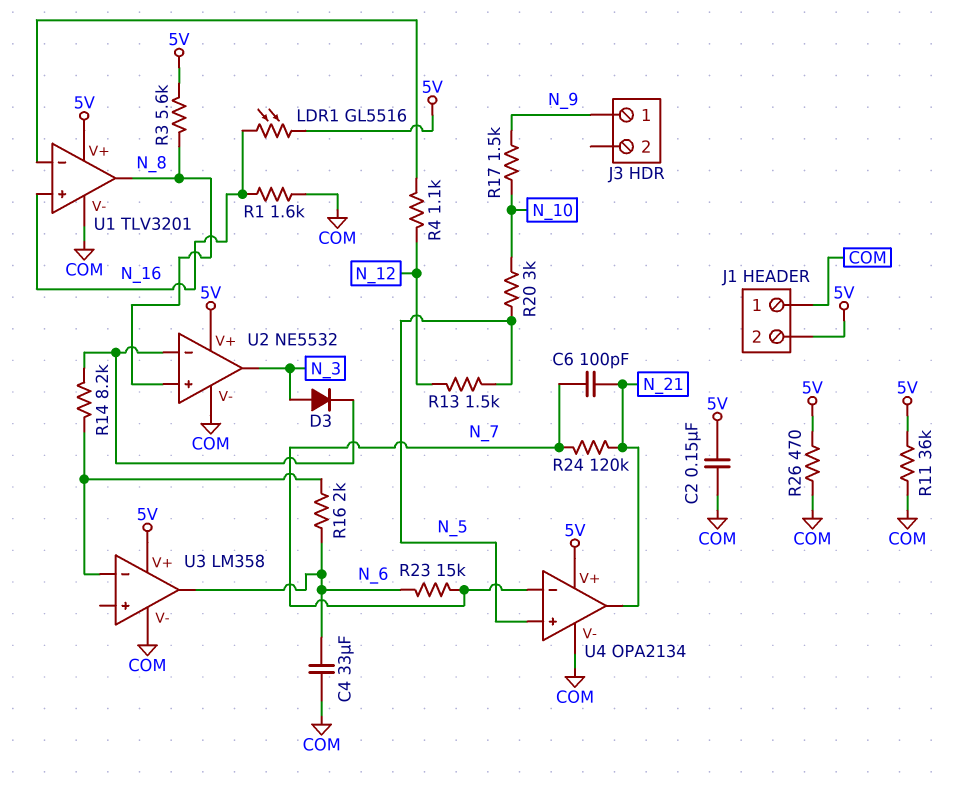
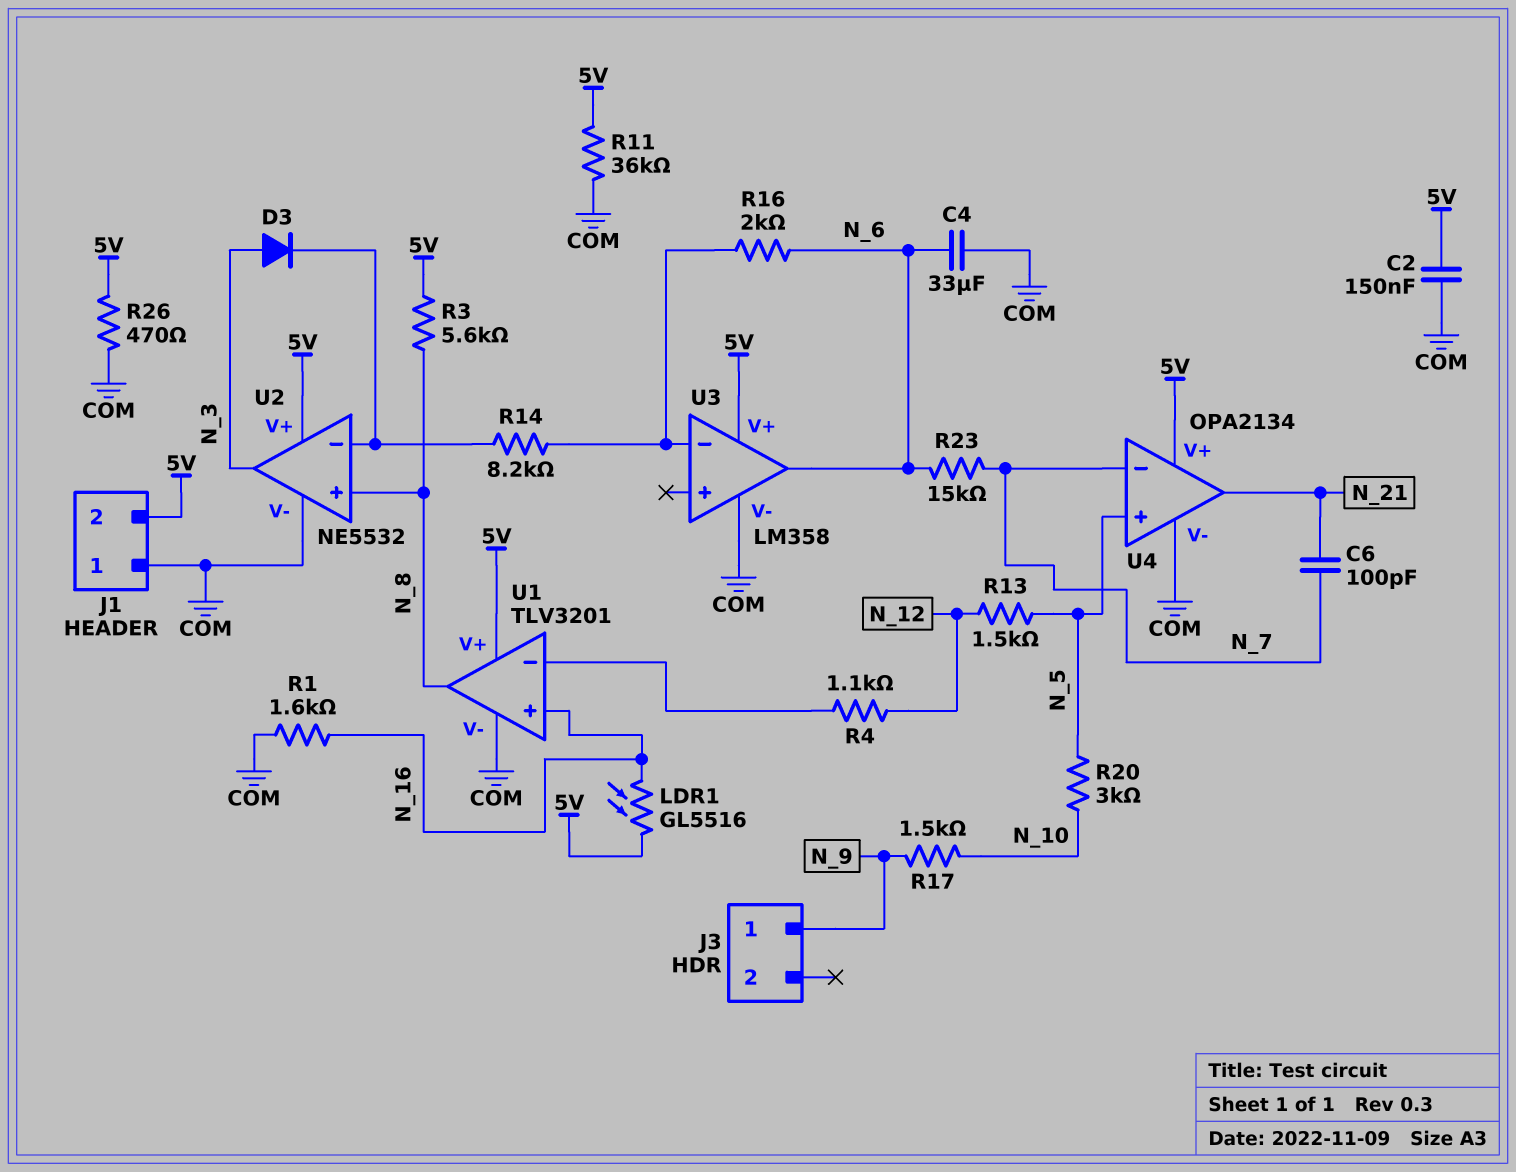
R24: 120k (N_7, N_21) -> none

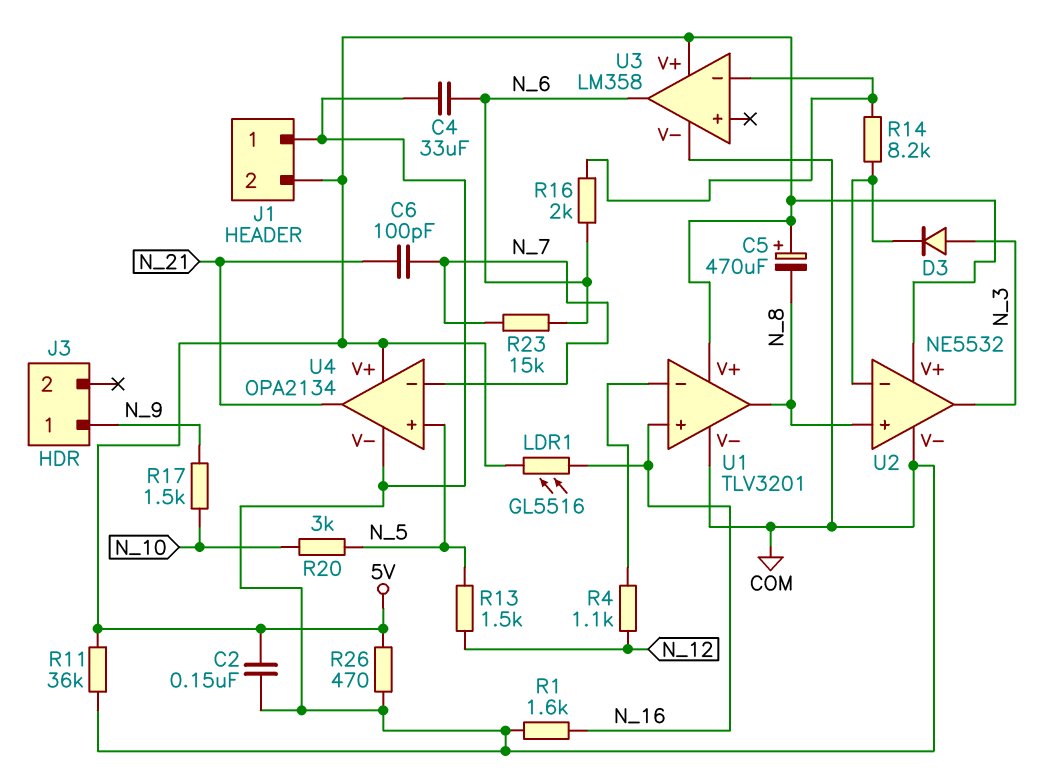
C5: none -> 470uF (plus 5V, minus N_8)
R3: 5.6k (5V, N_8) -> none

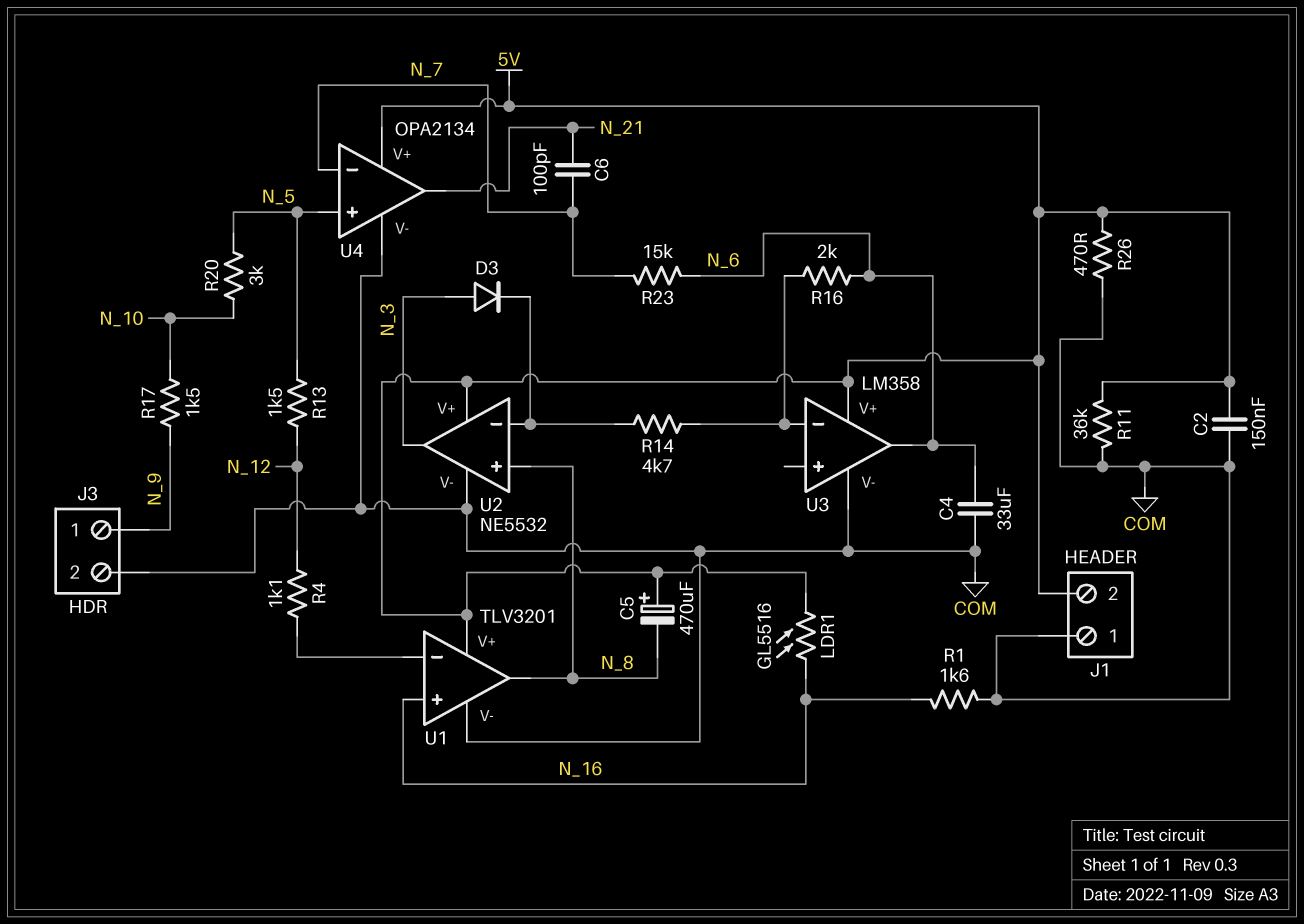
J3 pin 2: none -> COM
R14: 8.2k (U2/in-, U3/in-) -> 4.7k (U2/in-, U3/in-)

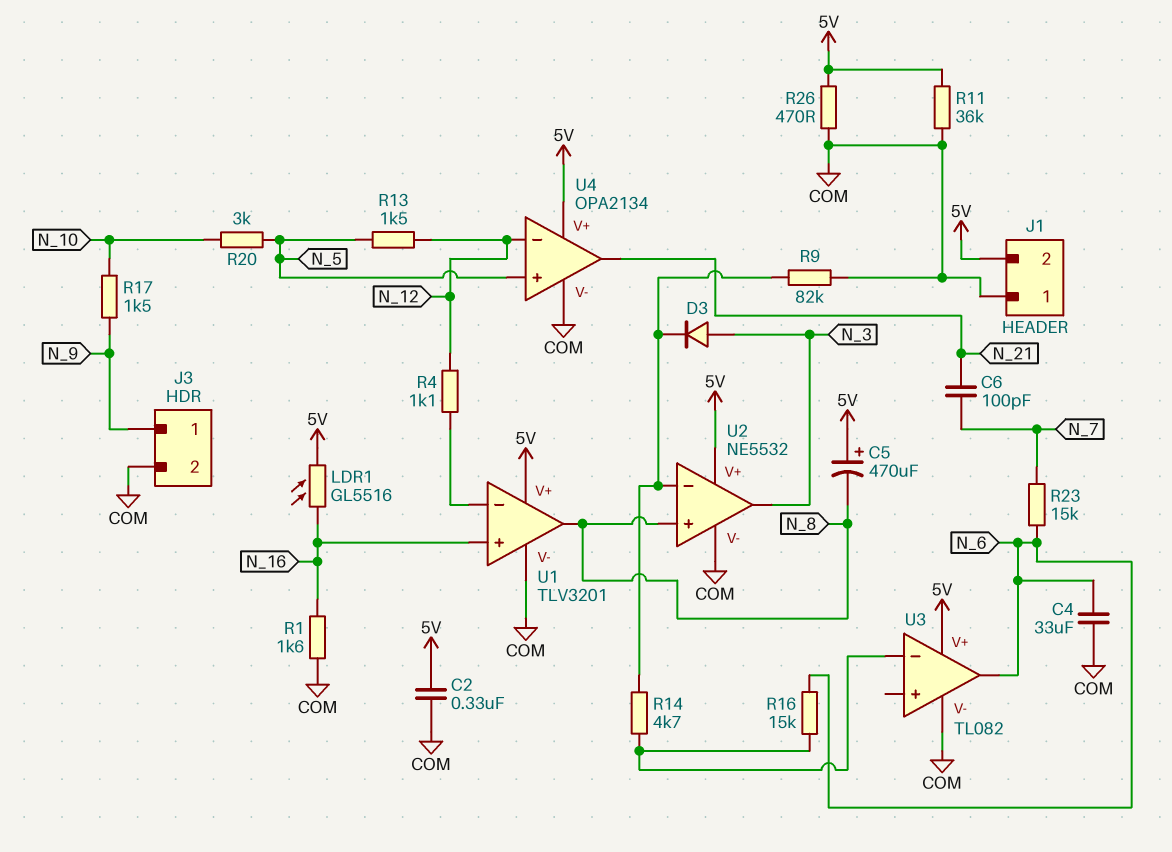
C2: 150nF (5V, COM) -> 330nF (5V, COM)
R9: none -> 82k (COM, U2/in-)
R16: 2k (N_6, U3/in-) -> 15k (N_6, U3/in-)
U3: LM358 -> TL082
U4 pin in-: N_7 -> N_12

